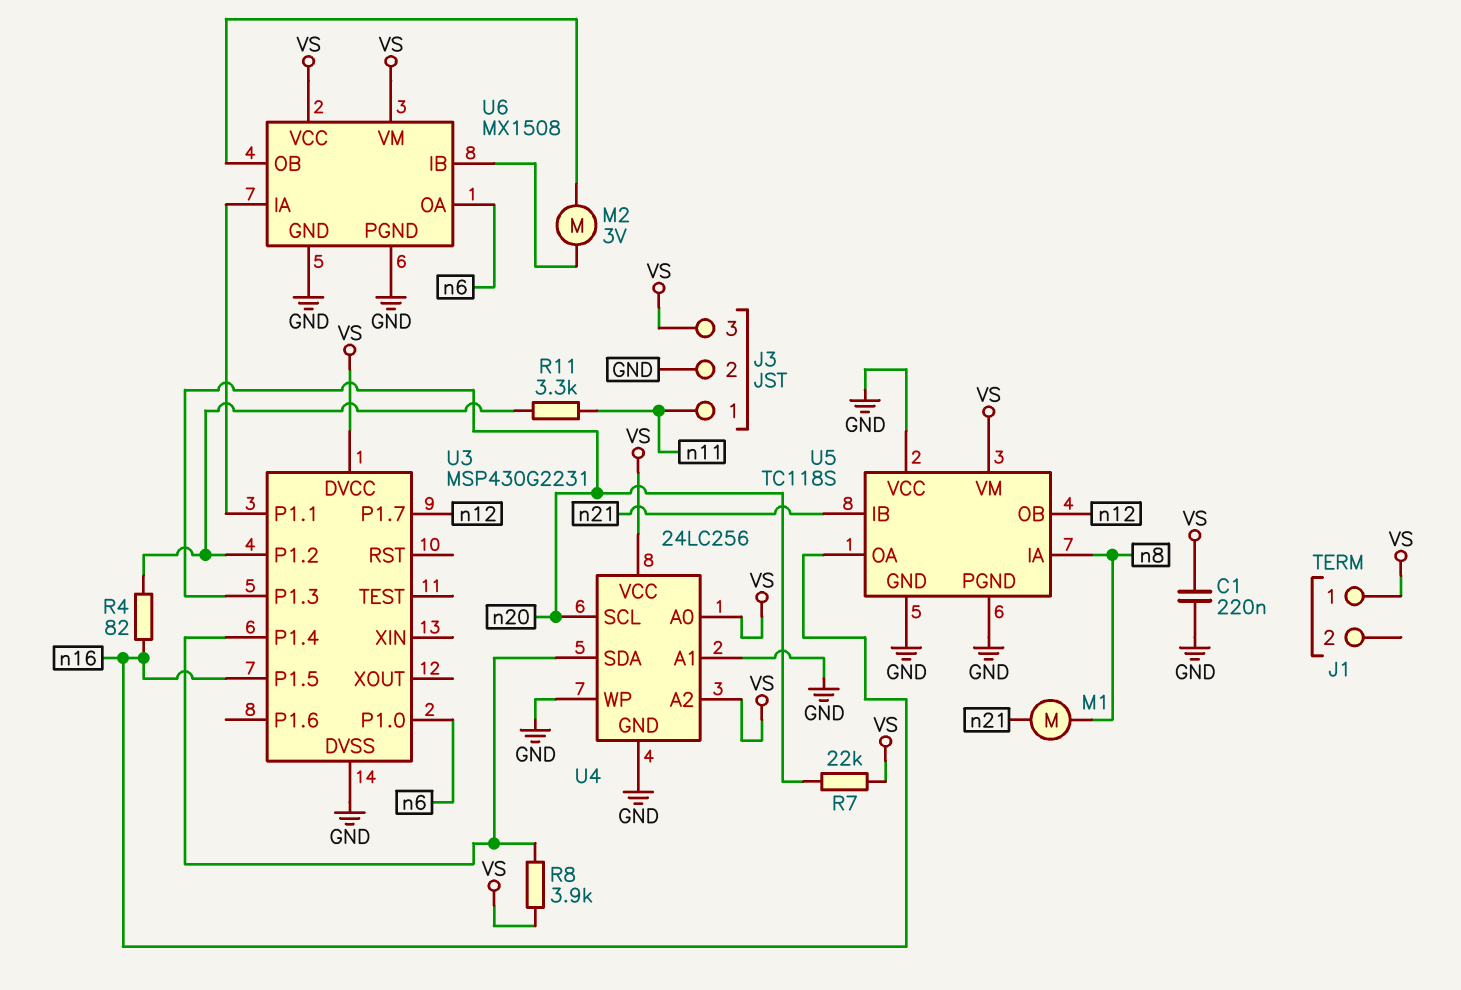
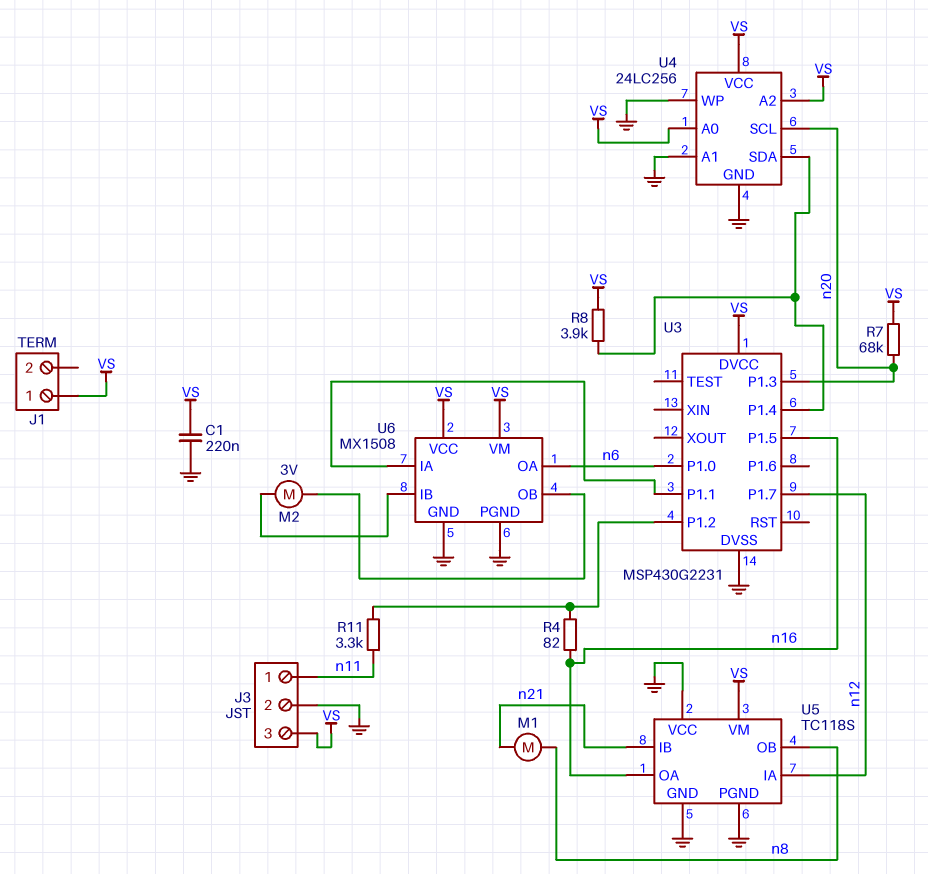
R7: 22k (VS, n20) -> 68k (VS, n20)
U5 pin IA: n8 -> n12
U5 pin OB: n12 -> n8

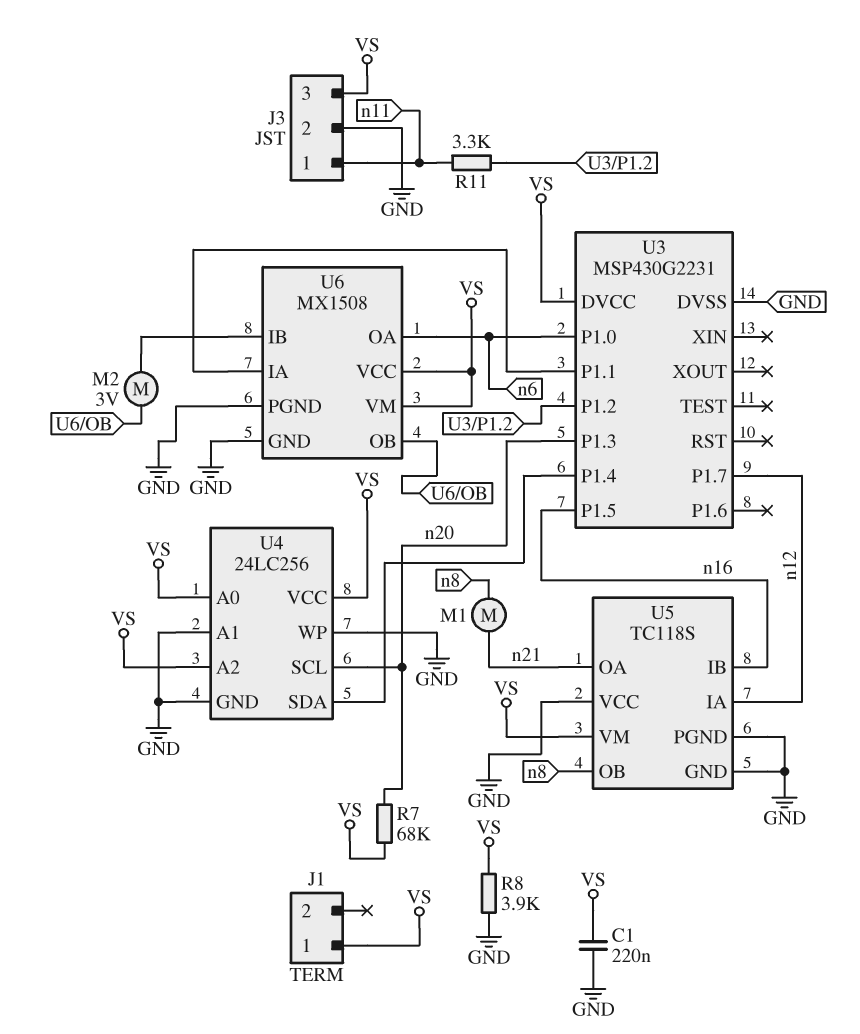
R4: 82 (U3/P1.2, n16) -> none
R8: 3.9k (U3/P1.4, VS) -> 3.9k (GND, VS)
U5 pin IB: n21 -> n16
U5 pin OA: n16 -> n21

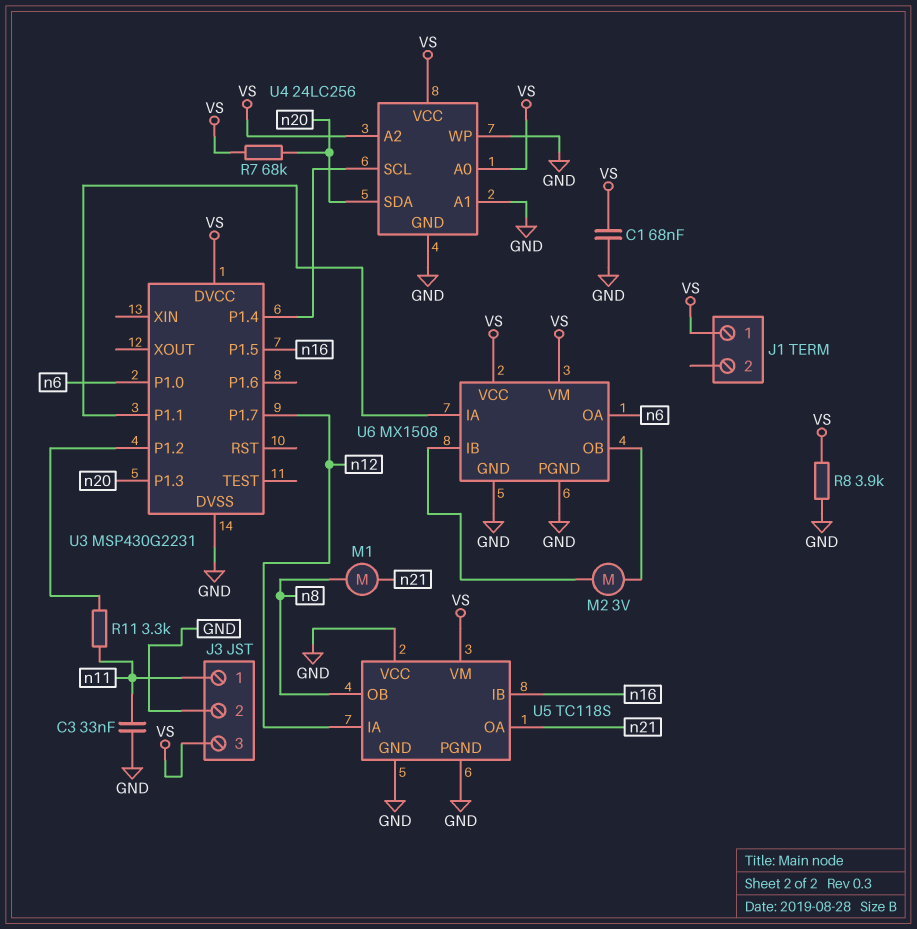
C1: 220nF (GND, VS) -> 68nF (GND, VS)
C3: none -> 33nF (GND, n11)
U4 pin SCL: n20 -> U3/P1.4
U4 pin SDA: U3/P1.4 -> n20

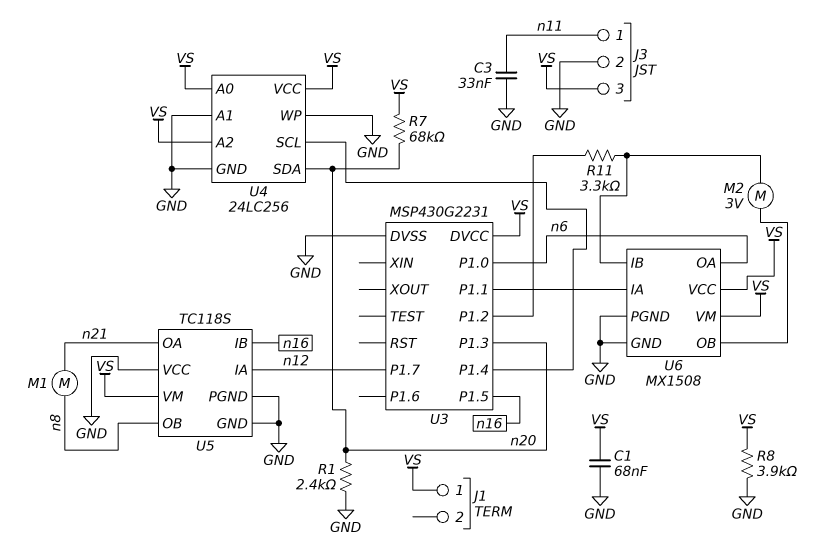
R1: none -> 2.4k (GND, n20)
R11: 3.3k (U3/P1.2, n11) -> 3.3k (U3/P1.2, U6/IB)

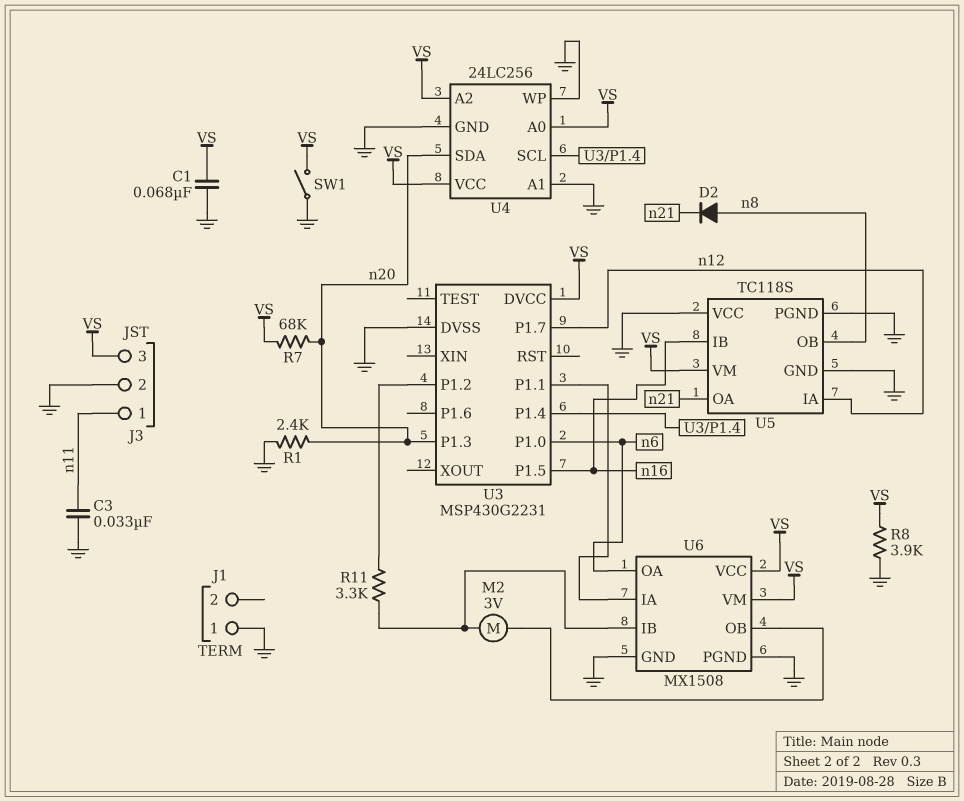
D2: none -> diode (A n8, K n21)
J1 pin 1: VS -> GND
M1: motor (n8, n21) -> none
SW1: none -> switch (GND, VS)

